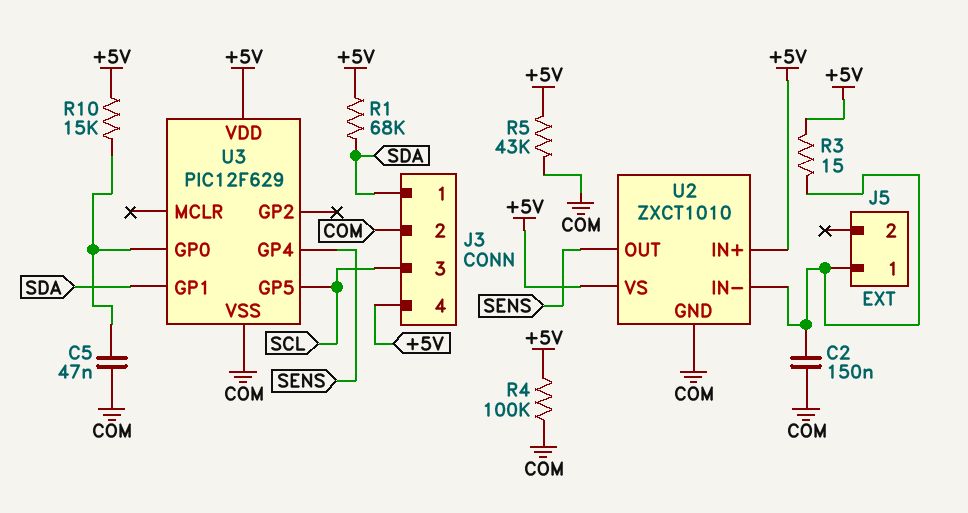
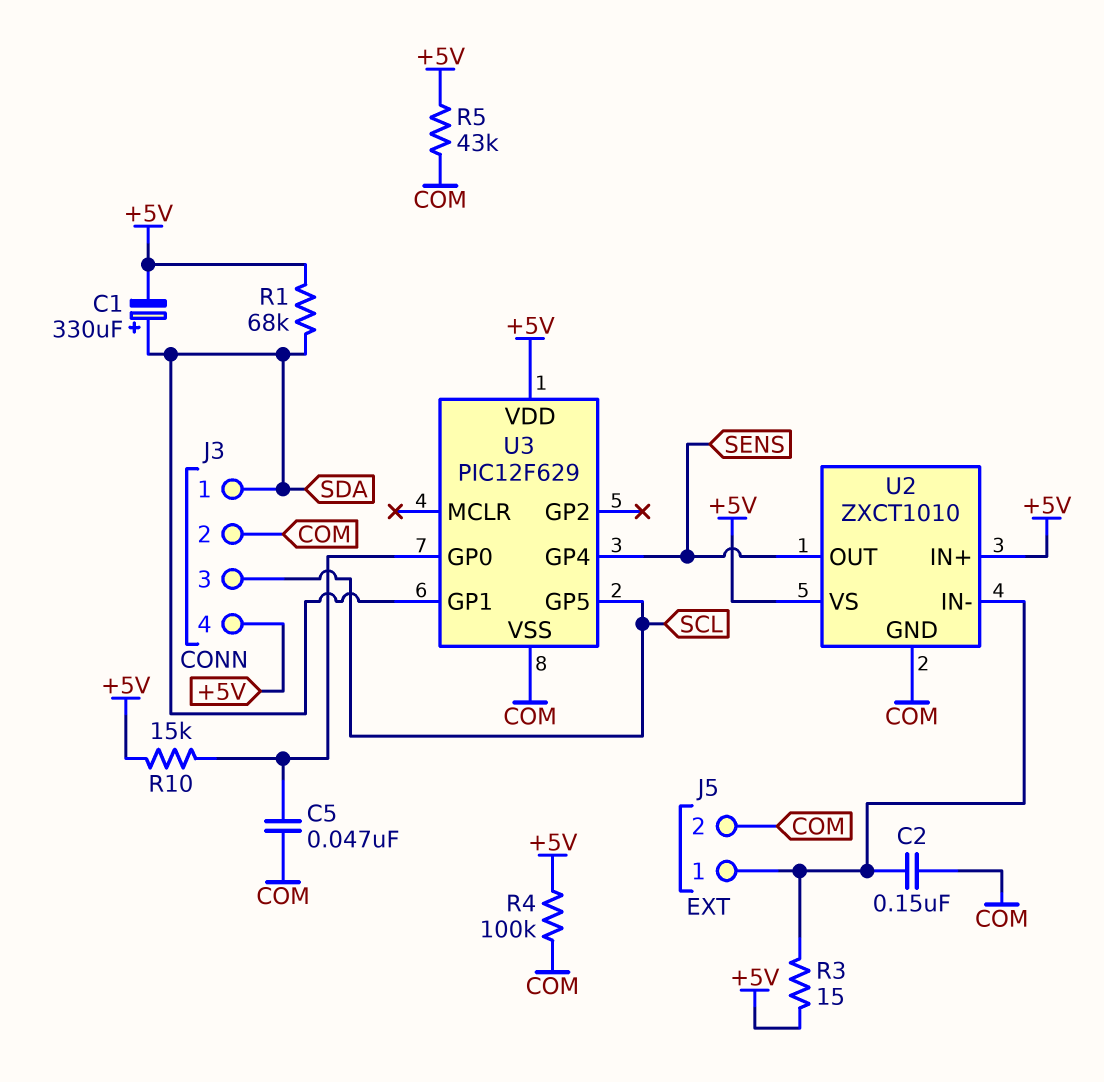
C1: none -> 330uF (plus SDA, minus +5V)
J5 pin 2: none -> COM

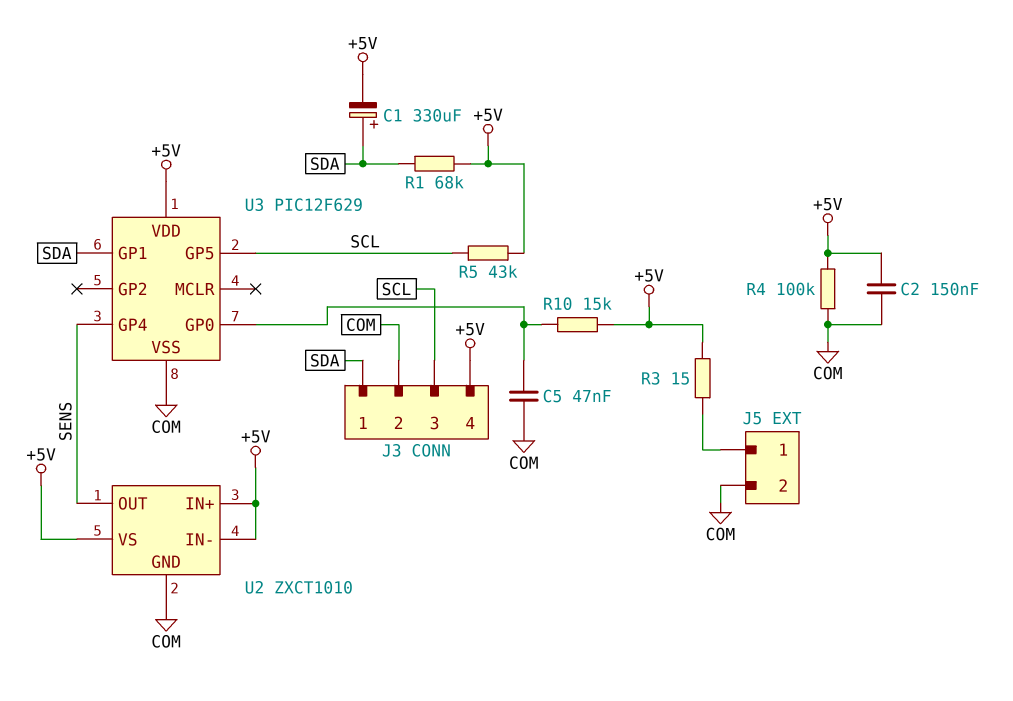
C2: 150nF (COM, J5/1) -> 150nF (+5V, COM)
R5: 43k (+5V, COM) -> 43k (+5V, SCL)
U2 pin IN-: J5/1 -> +5V

